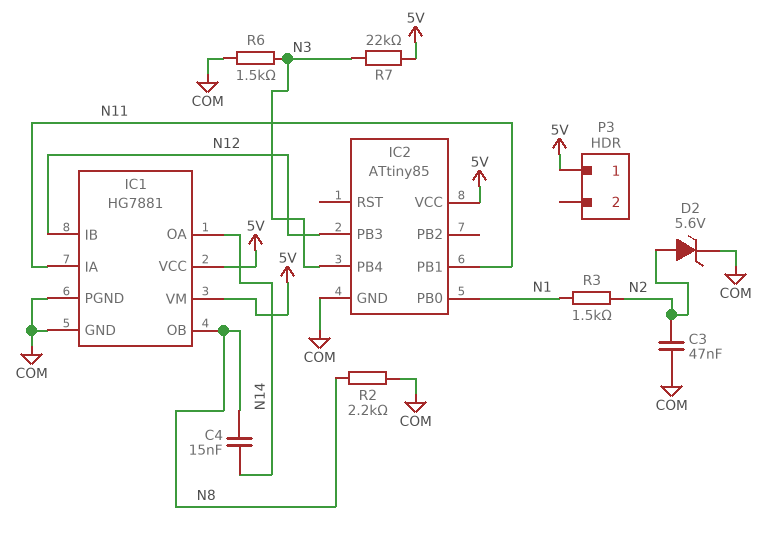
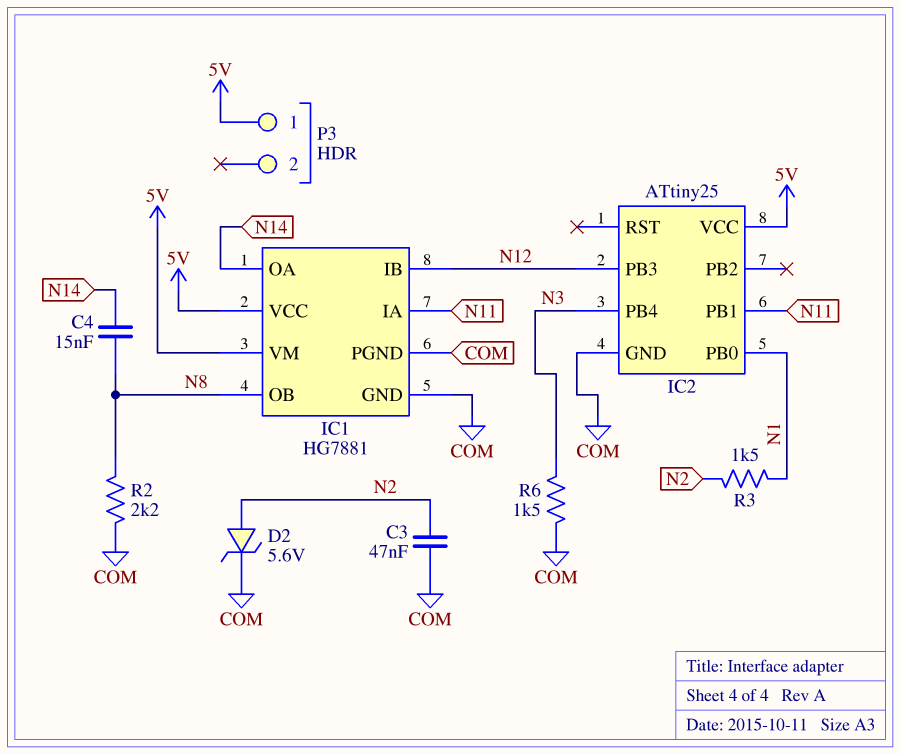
IC2: ATtiny85 -> ATtiny25
R7: 22k (5V, N3) -> none

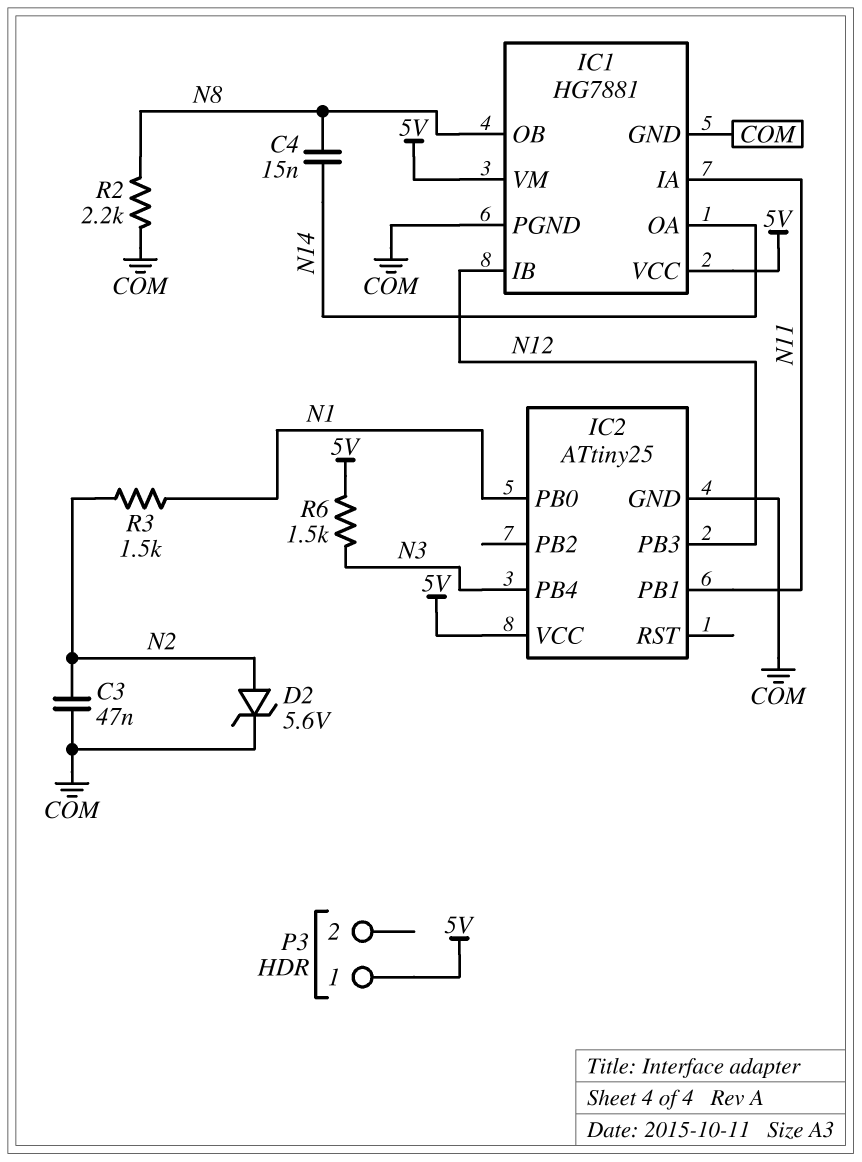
R6: 1.5k (COM, N3) -> 1.5k (5V, N3)

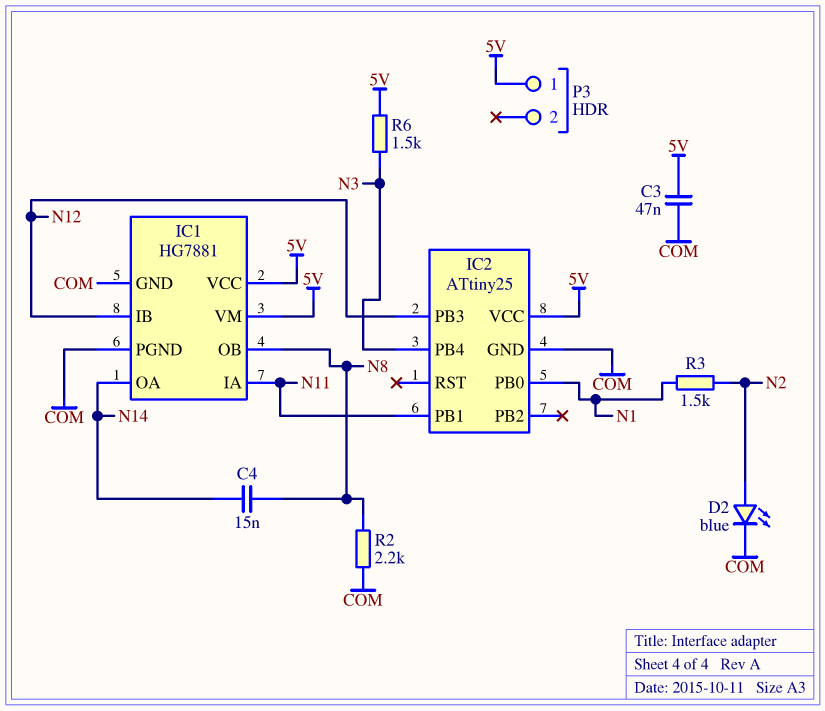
C3: 47nF (COM, N2) -> 47nF (5V, COM)
D2: zener 5.6V (A N2, K COM) -> LED blue (A N2, K COM)

